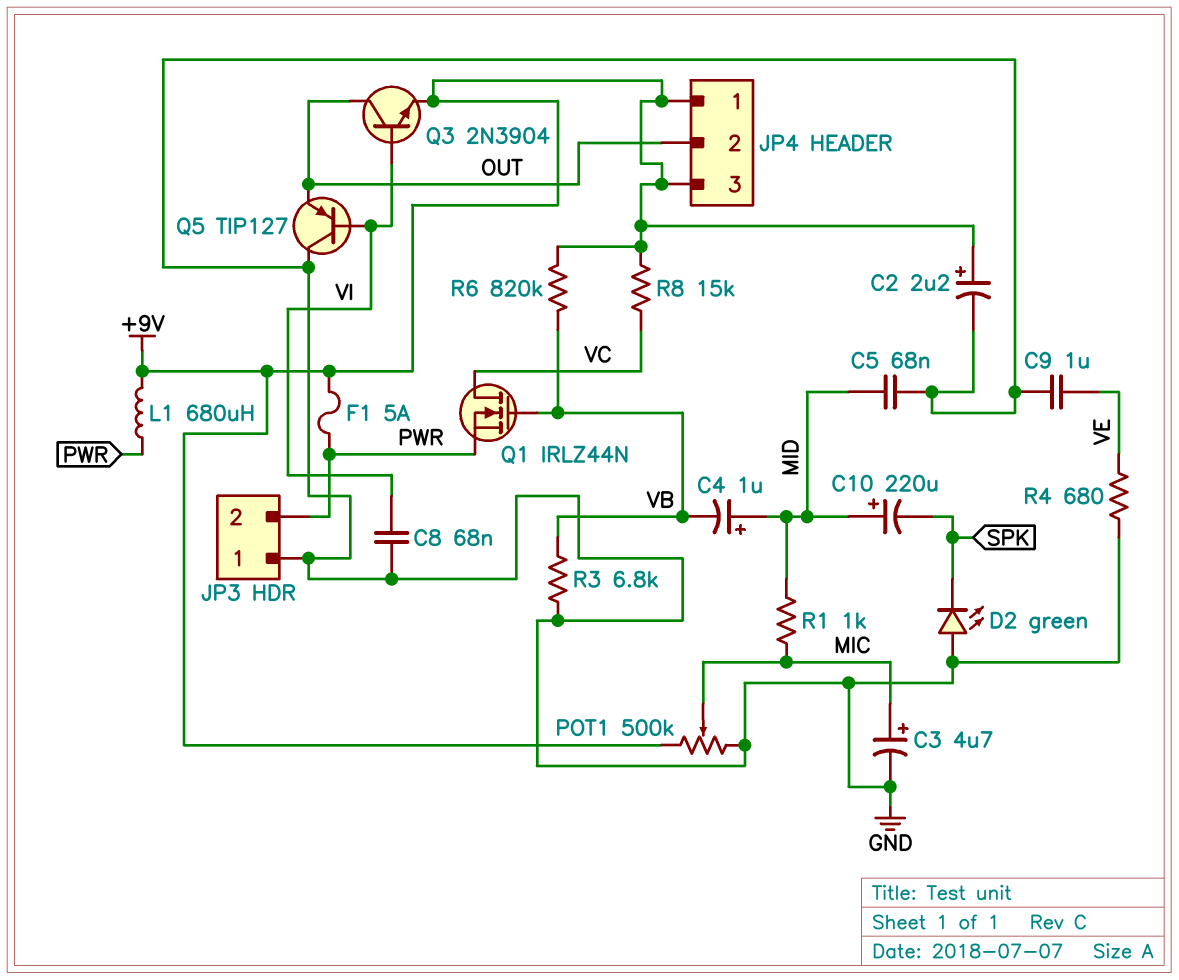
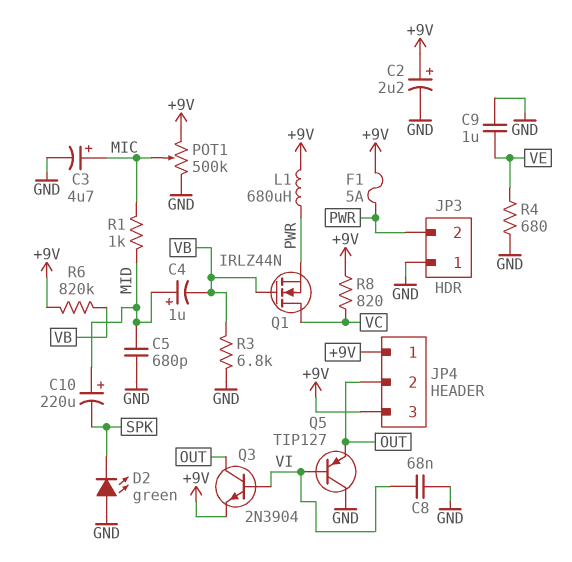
C5: 68nF (GND, MID) -> 680pF (GND, MID)
R8: 15k (+9V, VC) -> 820 (+9V, VC)

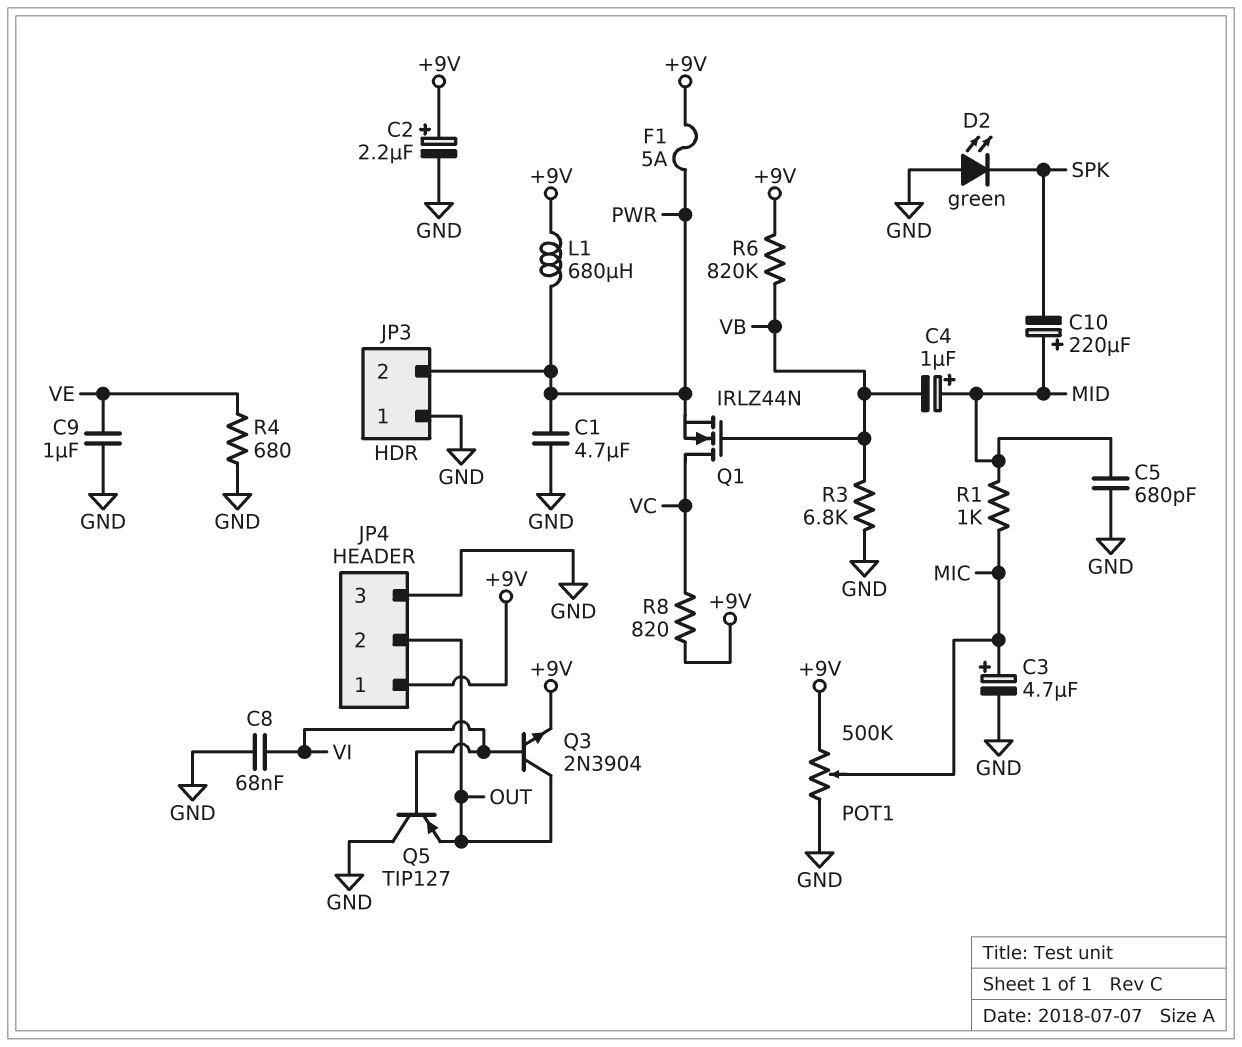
C1: none -> 4.7uF (GND, PWR)
JP4 pin 3: +9V -> GND

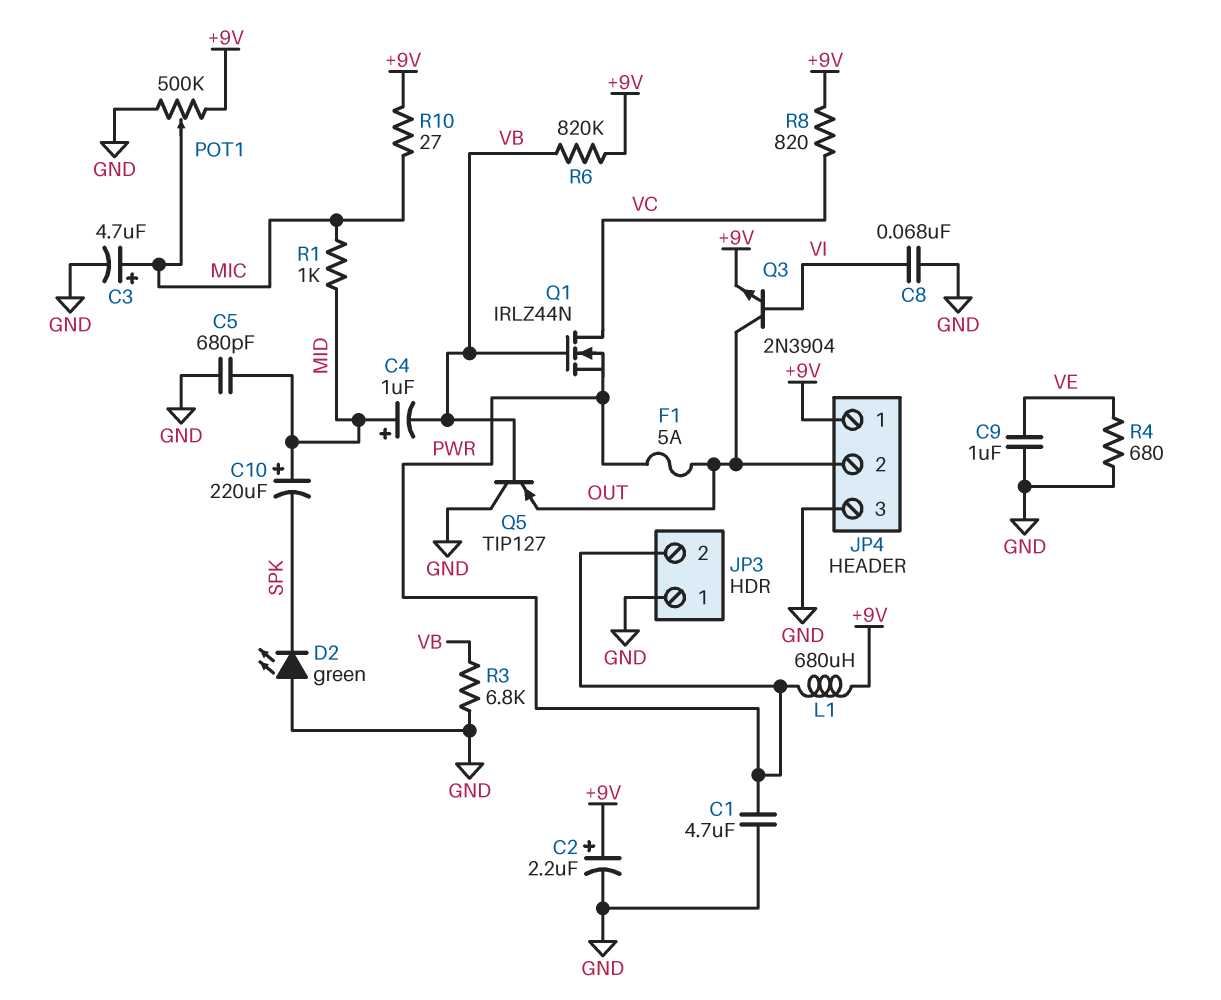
F1: 5A (+9V, PWR) -> 5A (OUT, PWR)
Q5: PNP TIP127 (B VI, C GND, E OUT) -> PNP TIP127 (B VB, C GND, E OUT)
R10: none -> 27 (+9V, MIC)

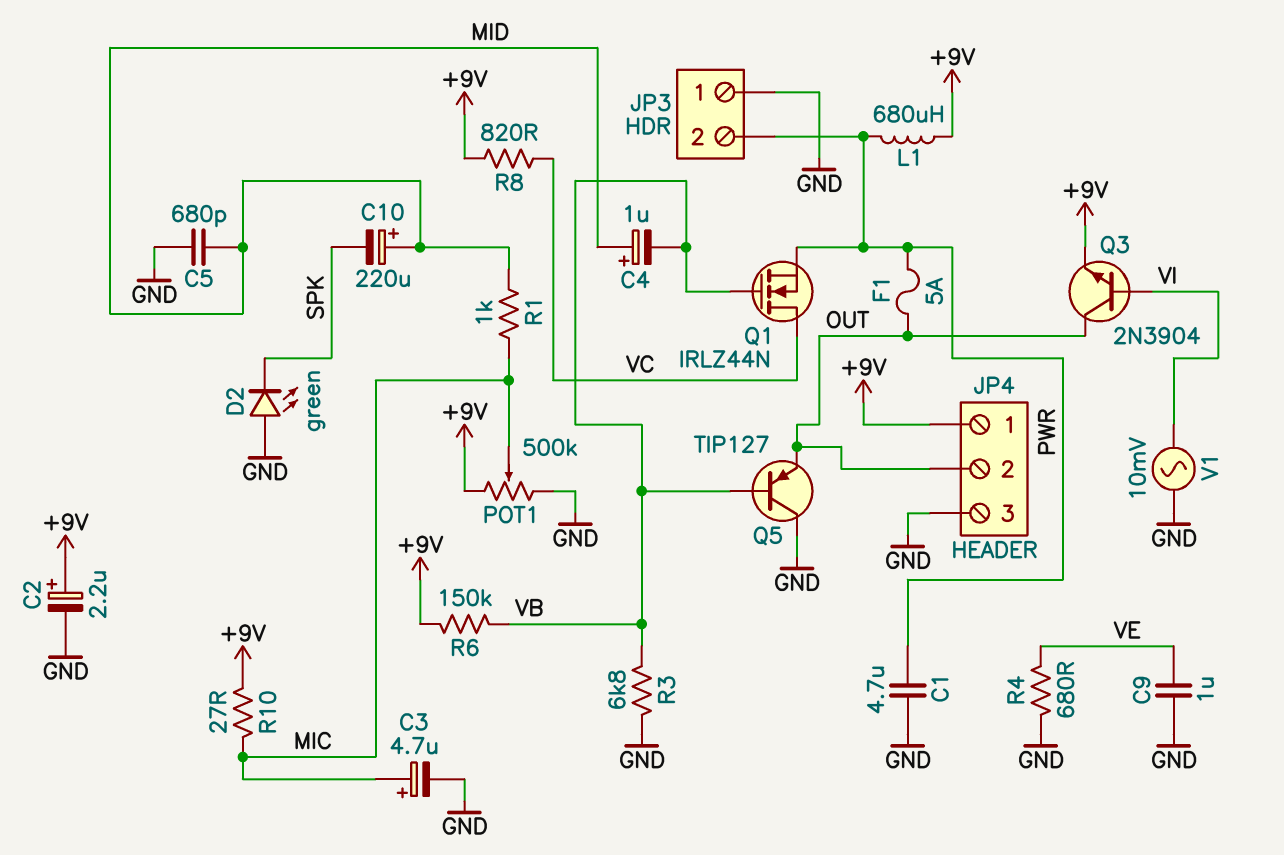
C8: 68nF (GND, VI) -> none
R6: 820k (+9V, VB) -> 150k (+9V, VB)
V1: none -> AC 10mV (GND, VI)

